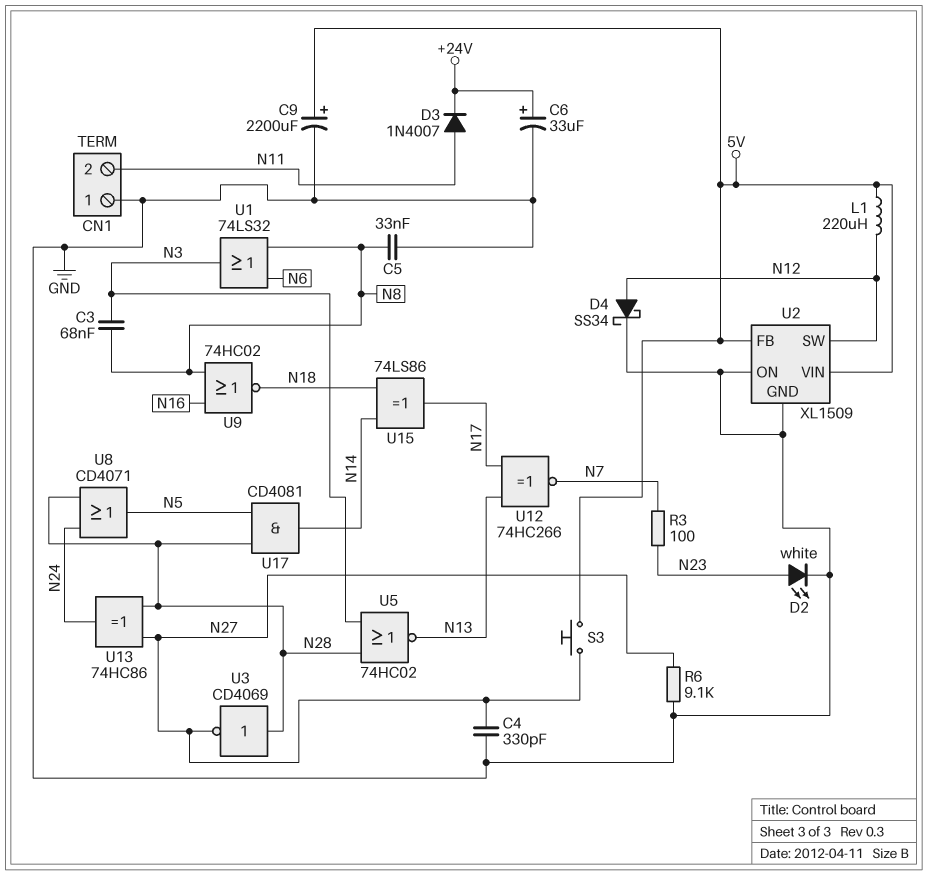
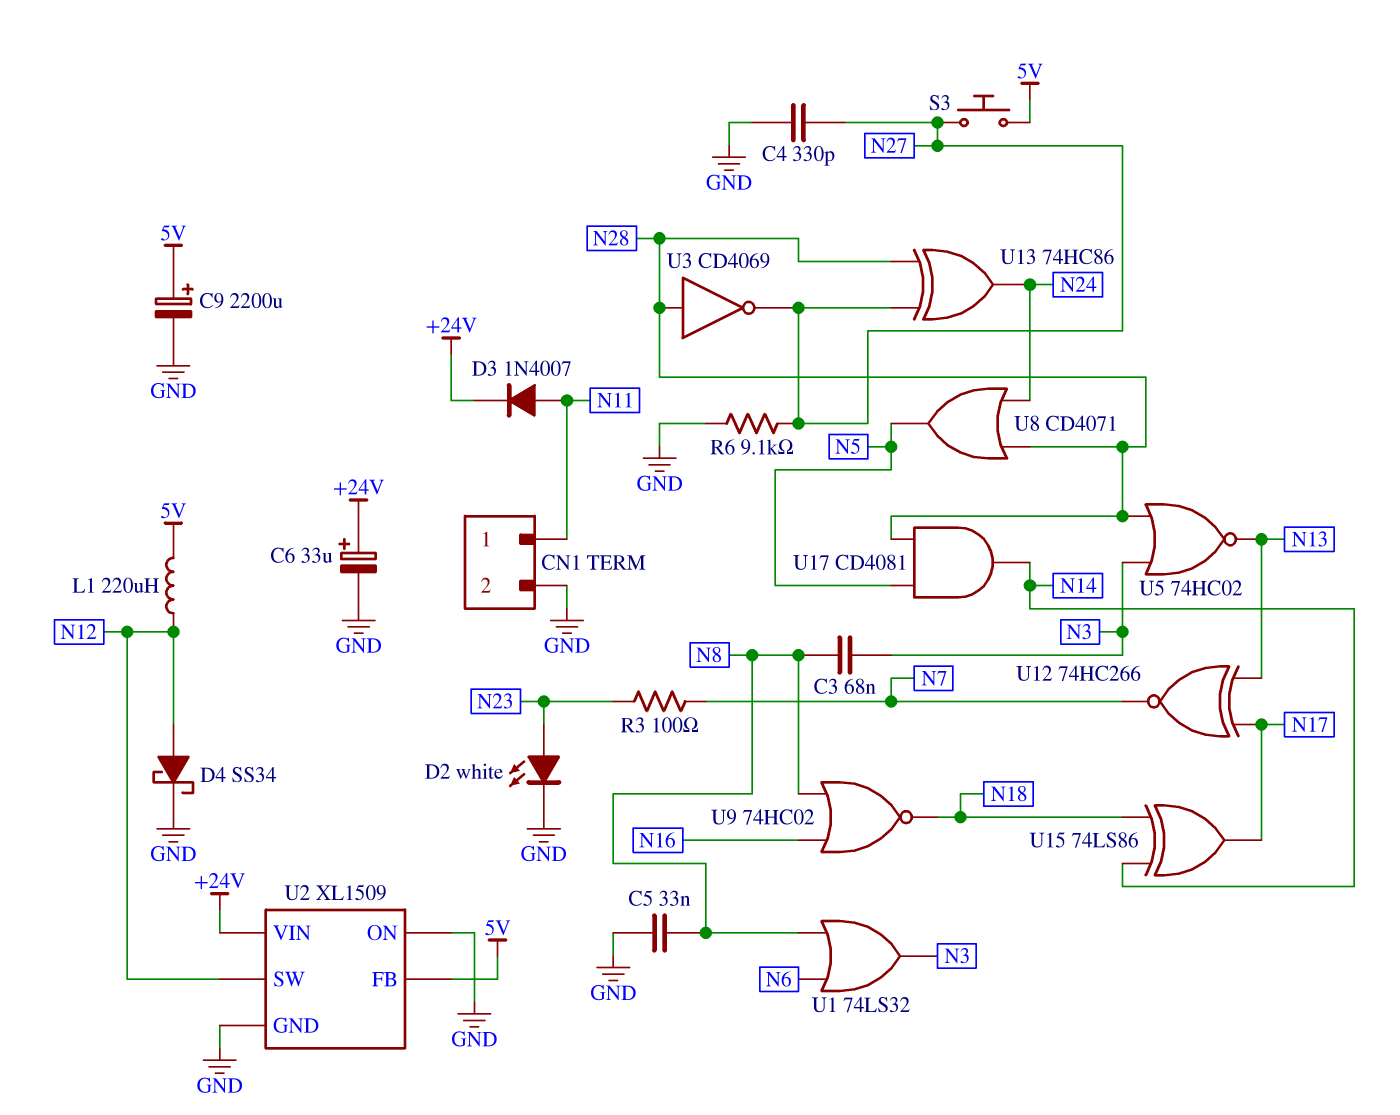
CN1 pin 1: GND -> N11
CN1 pin 2: N11 -> GND
U2 pin VIN: 5V -> +24V

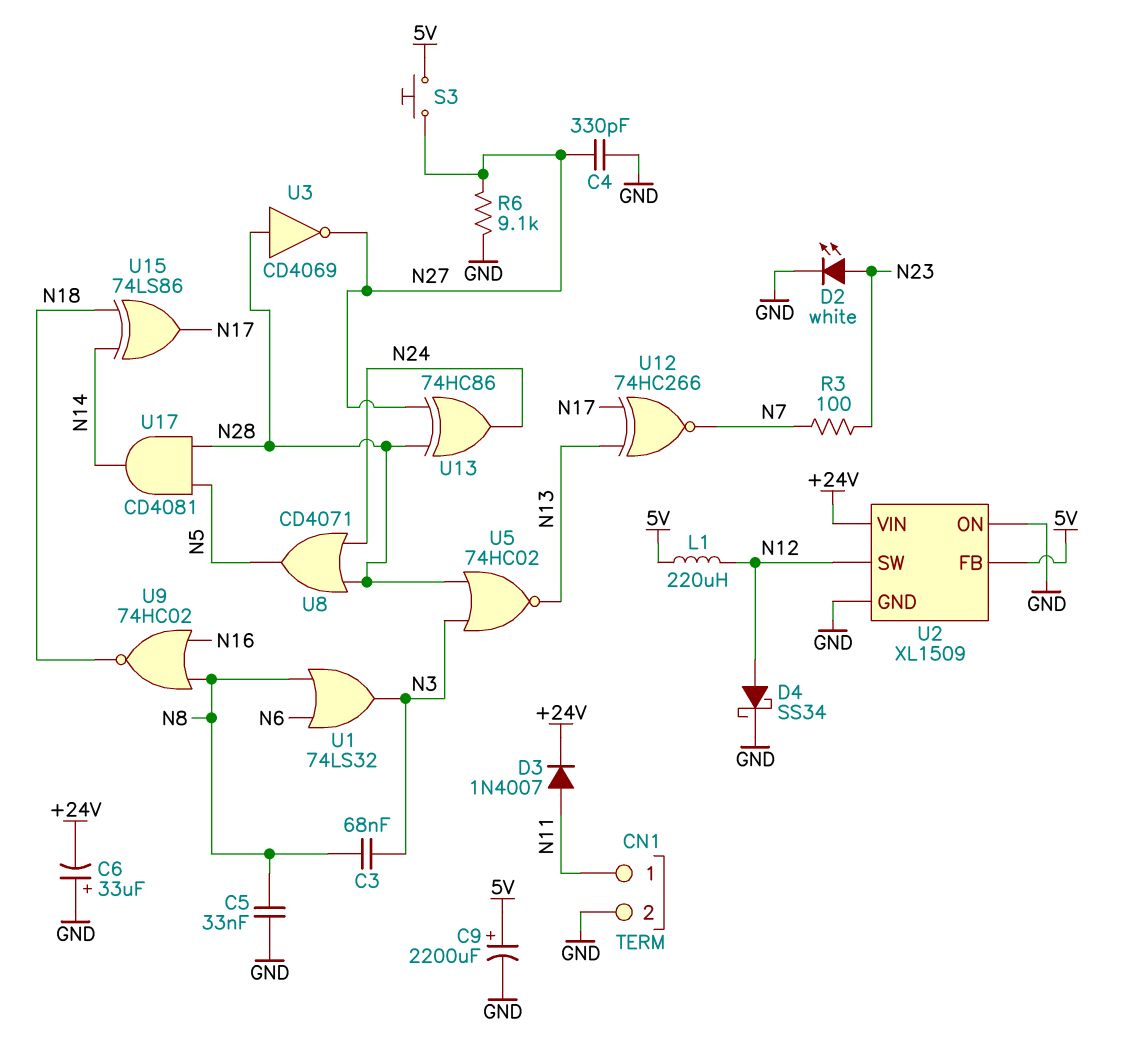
C6: 33uF (plus +24V, minus GND) -> 33uF (plus GND, minus +24V)

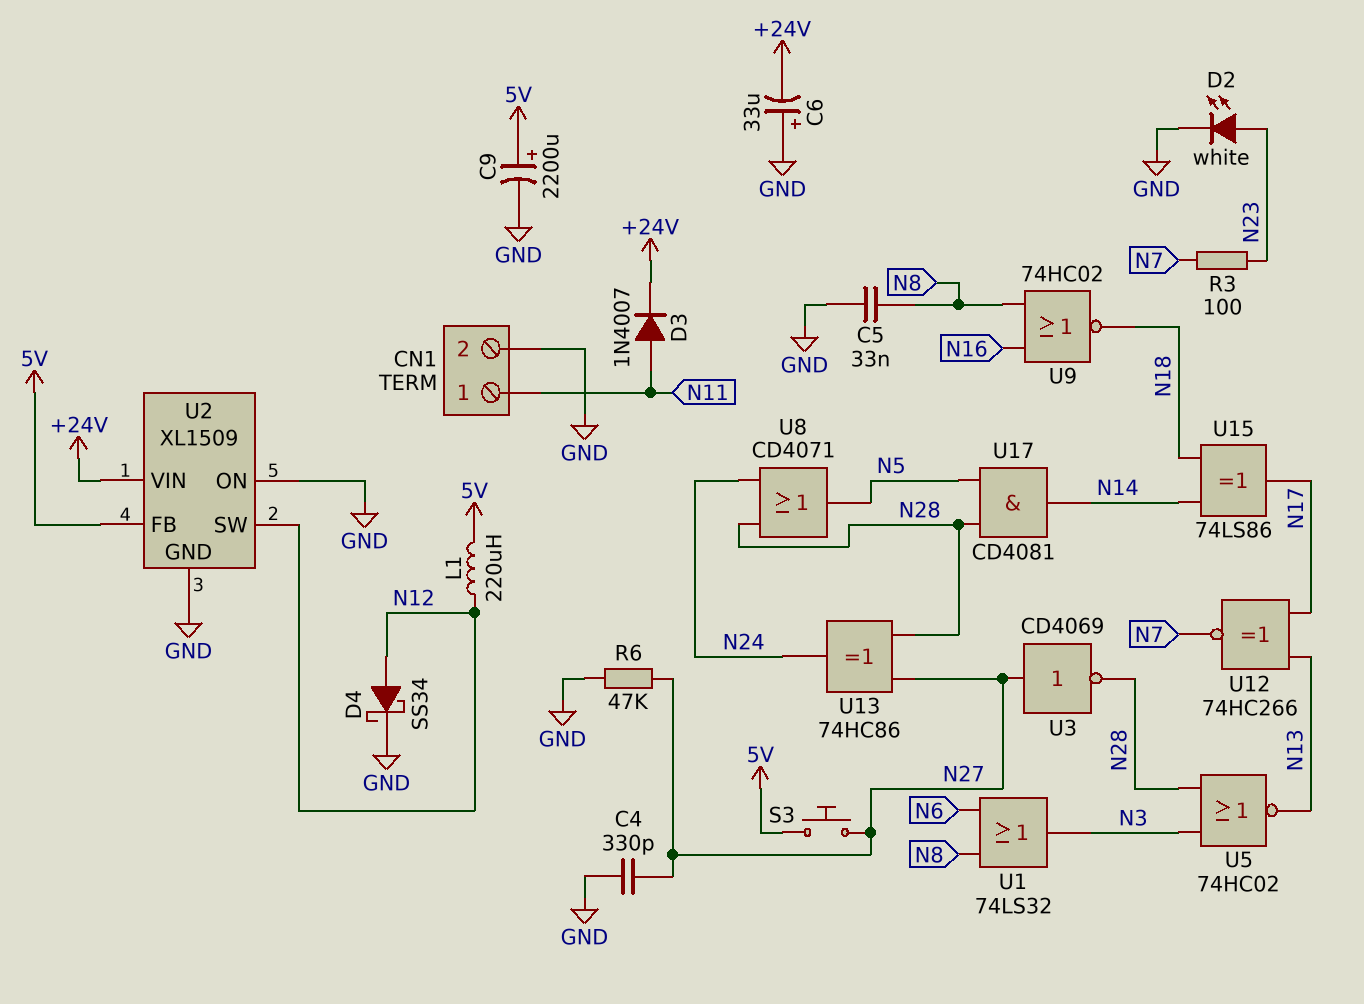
C3: 68nF (N3, N8) -> none
R6: 9.1k (GND, N27) -> 47k (GND, N27)
U3: NOT CD4069 (in N28, out N27) -> NOT CD4069 (in N27, out N28)

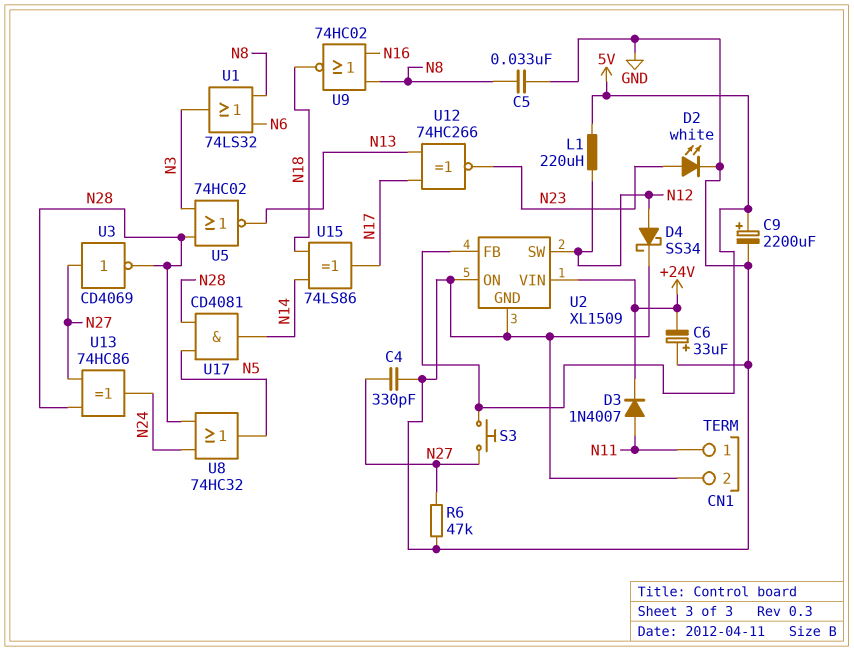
R3: 100 (N7, N23) -> none
U8: OR CD4071 (in N24, in N28, out N5) -> OR 74HC32 (in N24, in N28, out N5)
U12: XNOR 74HC266 (in N13, in N17, out N7) -> XNOR 74HC266 (in N13, in N17, out N23)

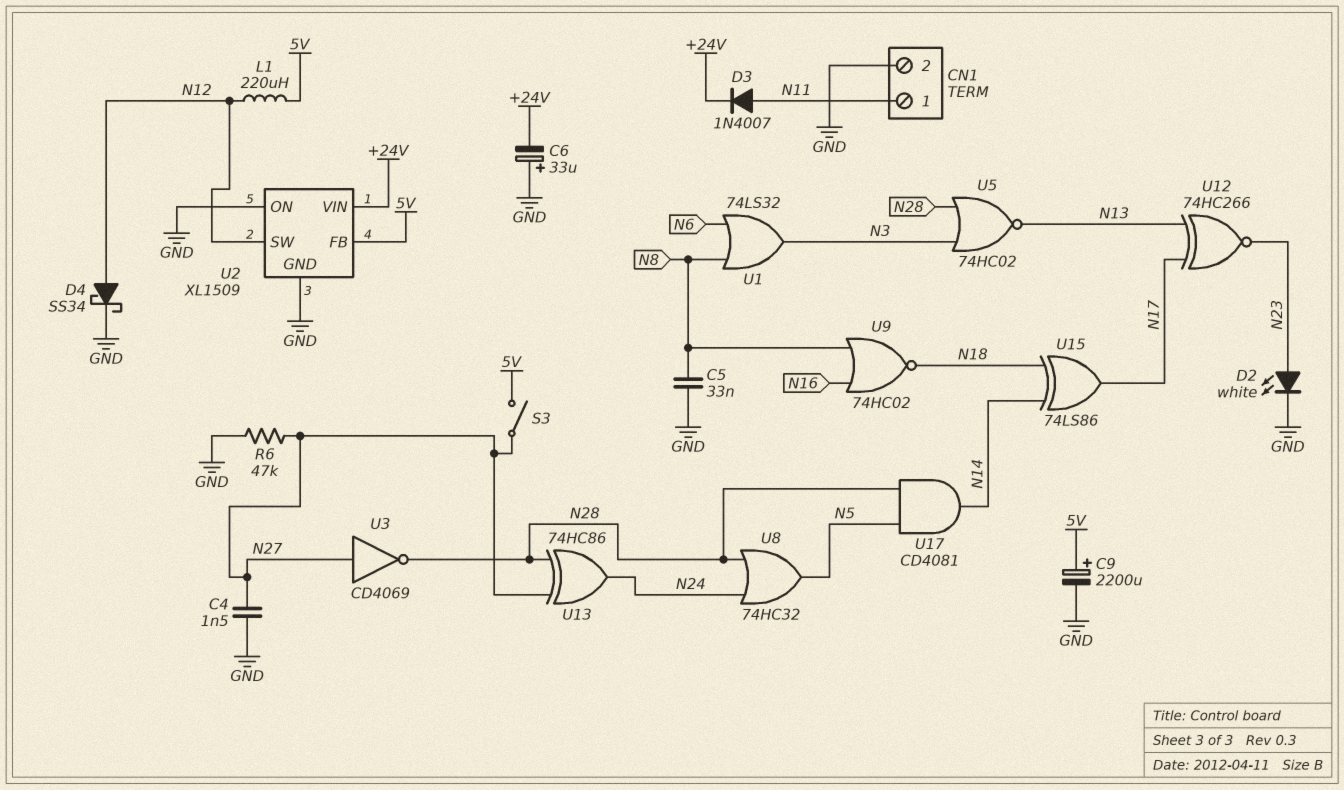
C4: 330pF (GND, N27) -> 1.5nF (GND, N27)
S3: button (5V, N27) -> switch (5V, N27)

